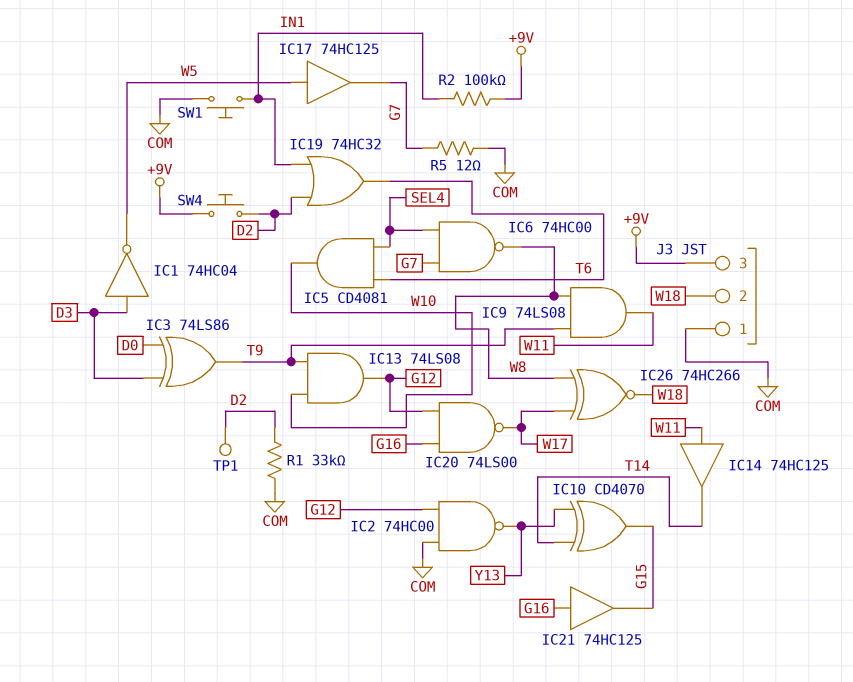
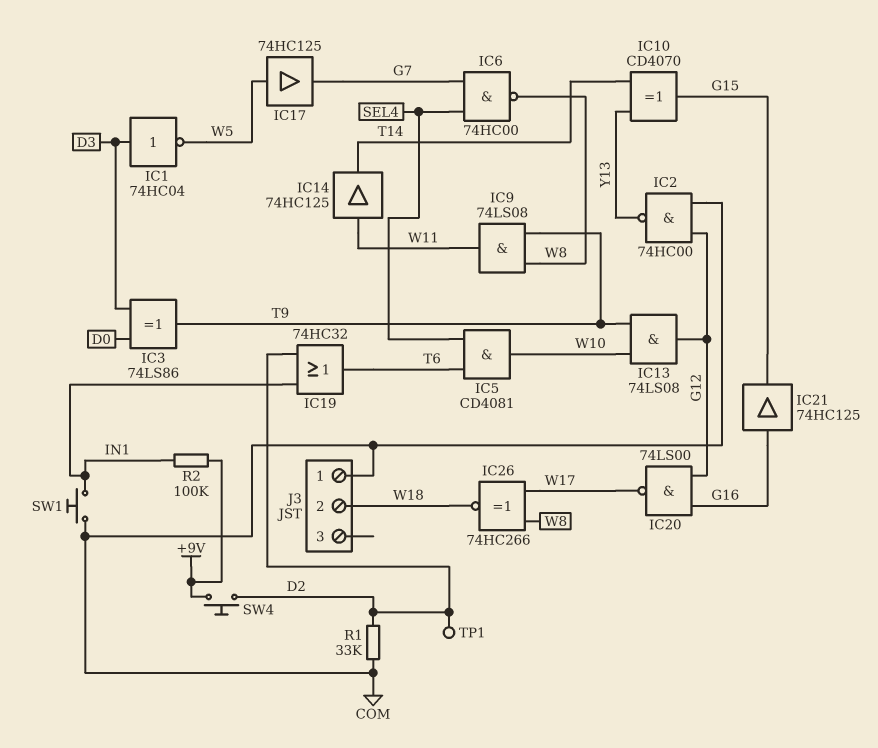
J3 pin 3: +9V -> none
R5: 12 (COM, G7) -> none

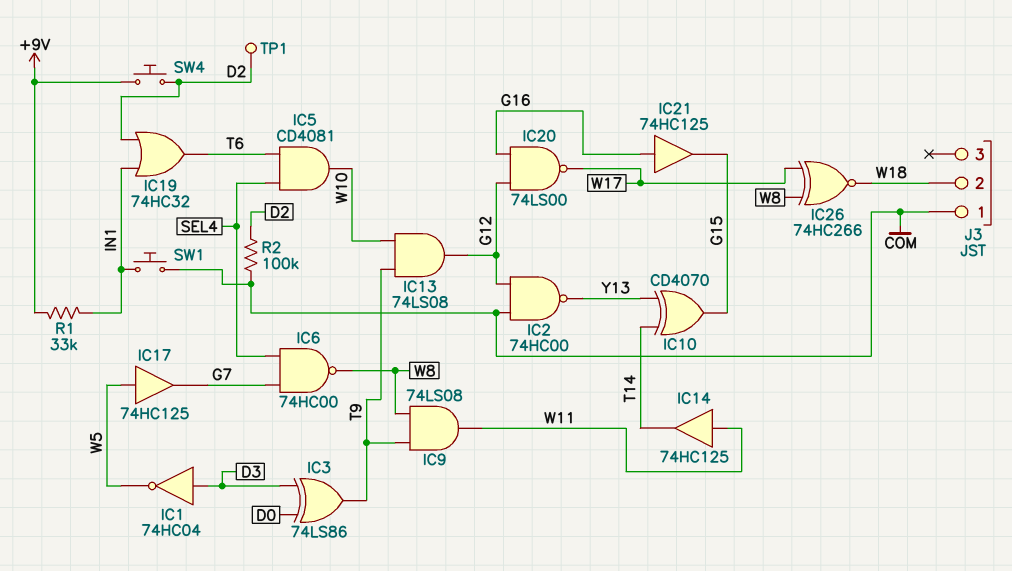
R1: 33k (COM, D2) -> 33k (+9V, IN1)
R2: 100k (+9V, IN1) -> 100k (COM, D2)

